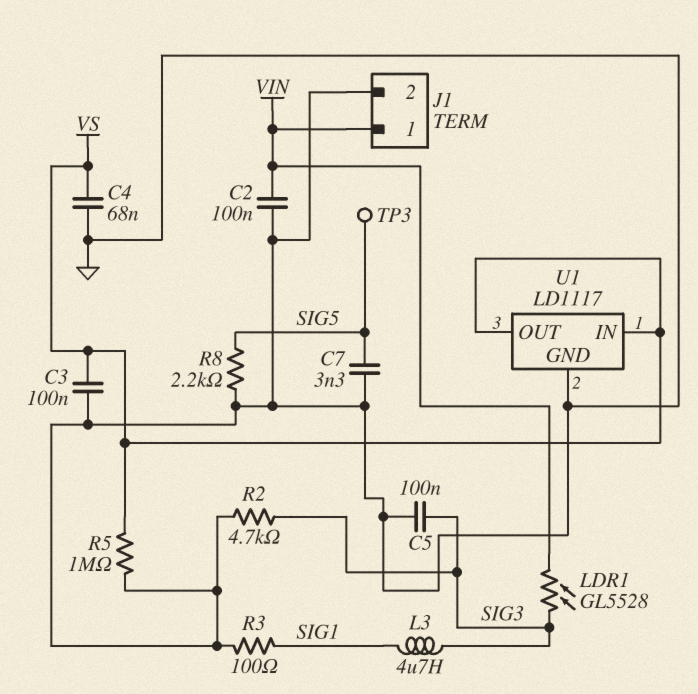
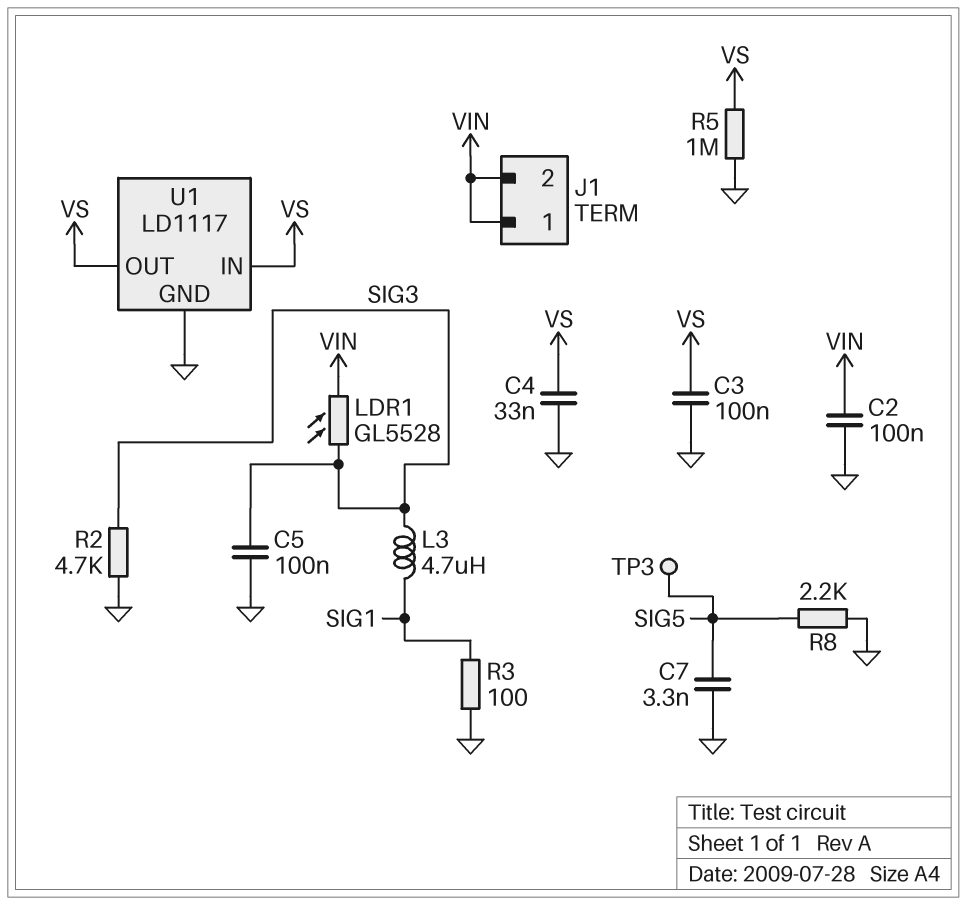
C4: 68nF (GND, VS) -> 33nF (GND, VS)
J1 pin 2: GND -> VIN

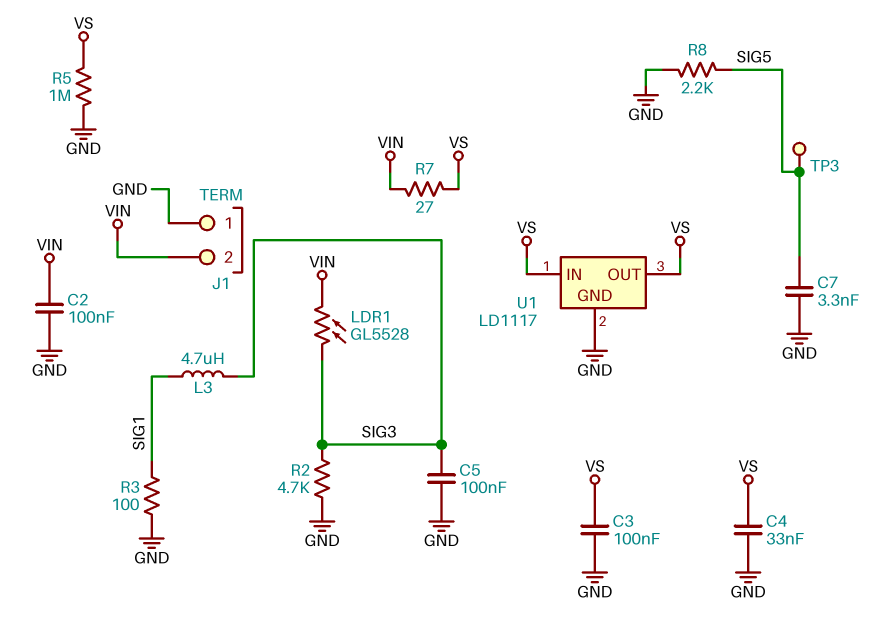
J1 pin 1: VIN -> GND
R7: none -> 27 (VIN, VS)

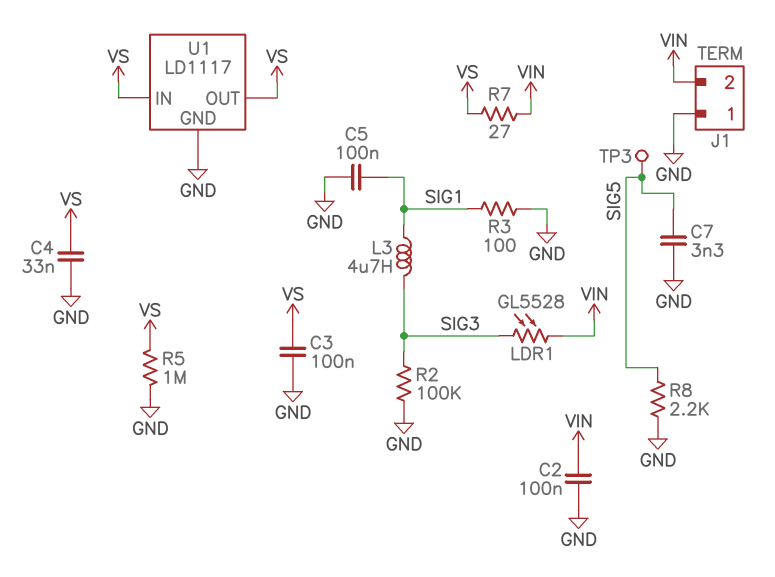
C5: 100nF (GND, SIG3) -> 100nF (GND, SIG1)
R2: 4.7k (GND, SIG3) -> 100k (GND, SIG3)

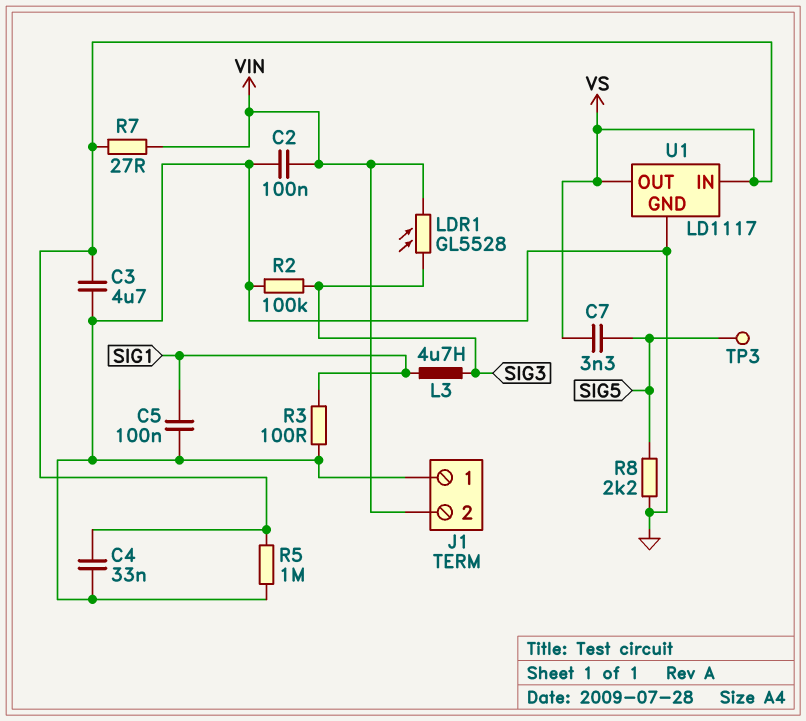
C3: 100nF (GND, VS) -> 4.7uF (GND, VS)
C7: 3.3nF (GND, SIG5) -> 3.3nF (SIG5, VS)

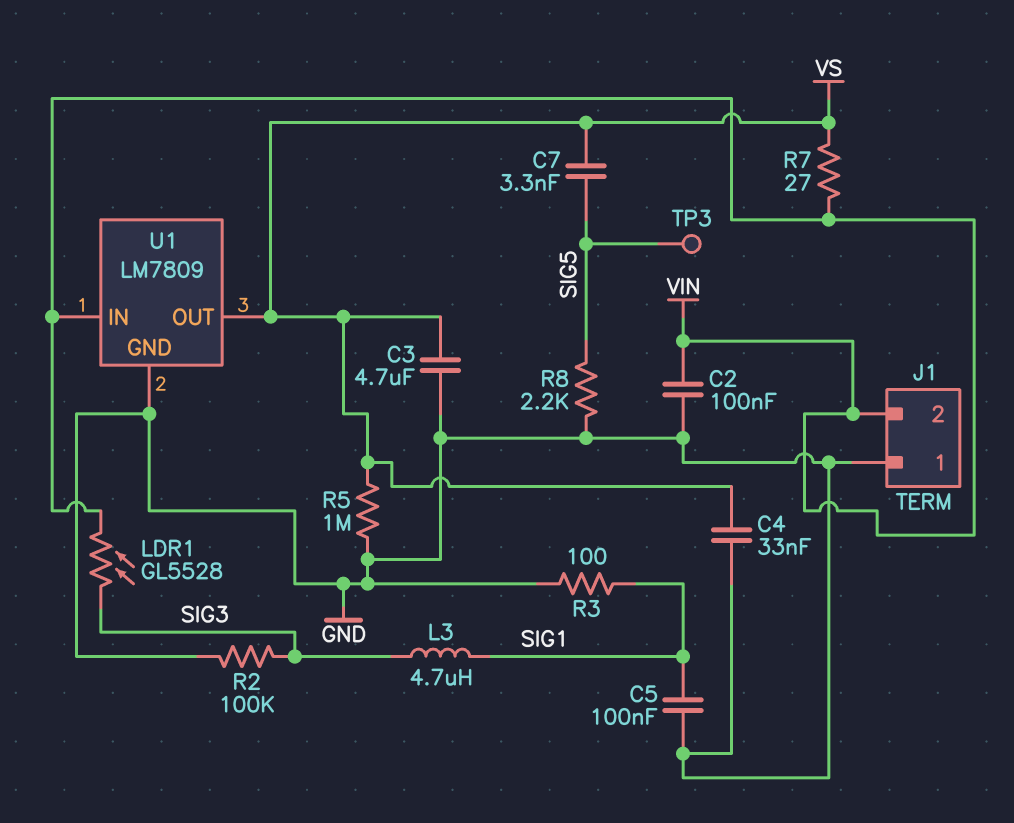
U1: LD1117 -> LM7809
U1 pin IN: VS -> VIN

